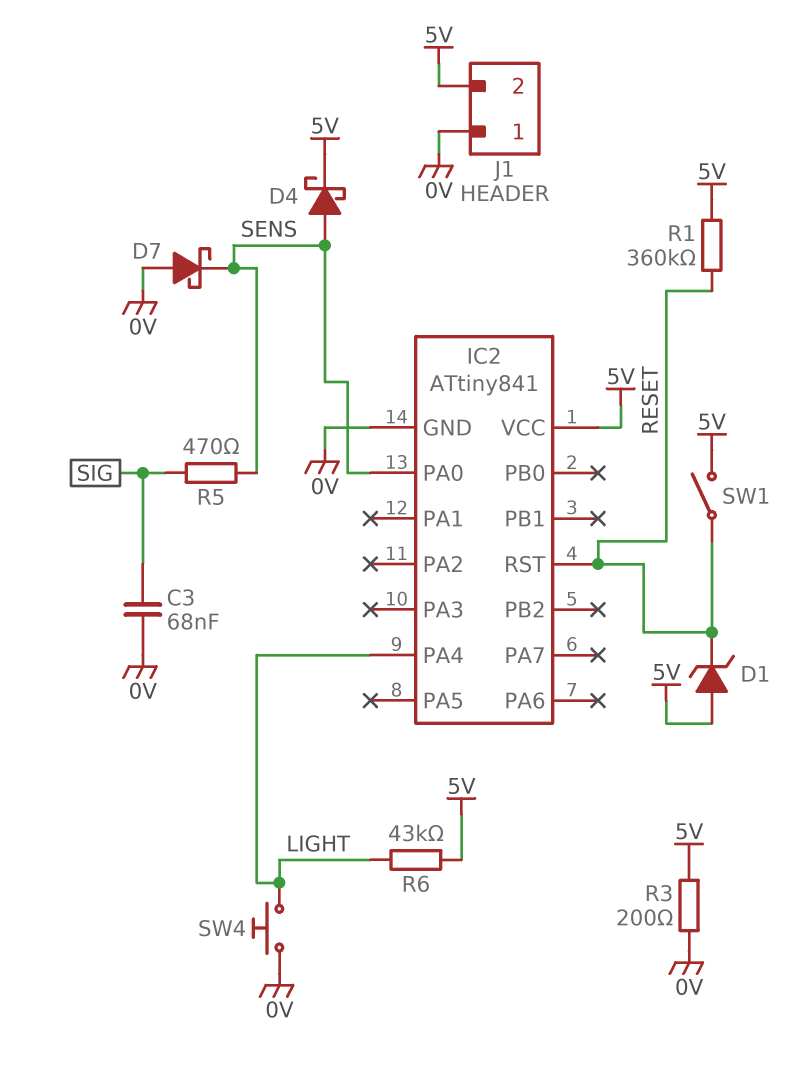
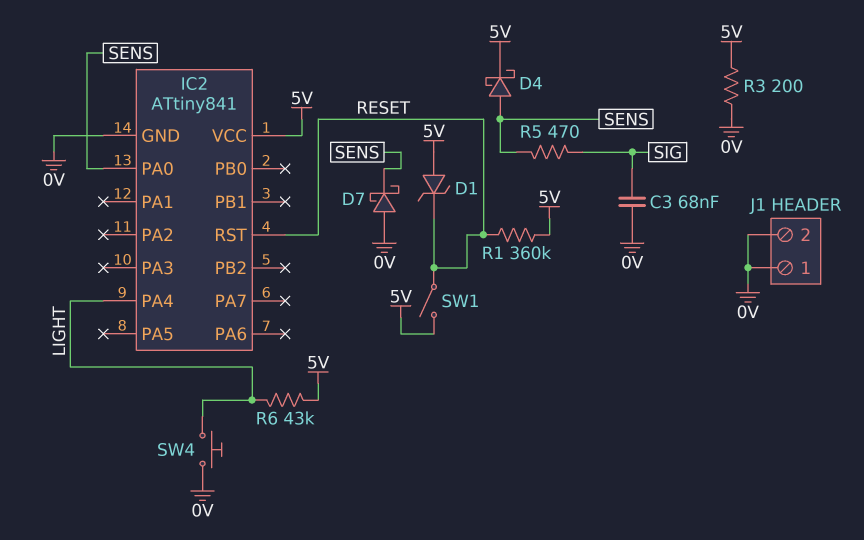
J1 pin 2: 5V -> 0V

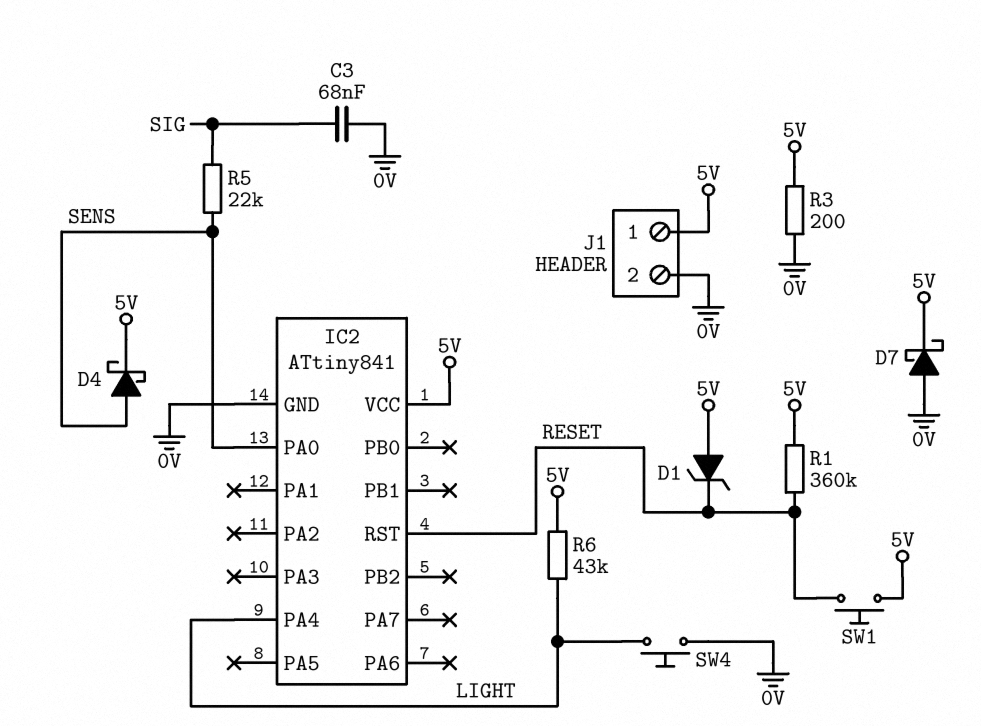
D7: schottky (A 0V, K SENS) -> schottky (A 0V, K 5V)
J1 pin 1: 0V -> 5V
R5: 470 (SENS, SIG) -> 22k (SENS, SIG)
SW1: switch (5V, RESET) -> button (5V, RESET)

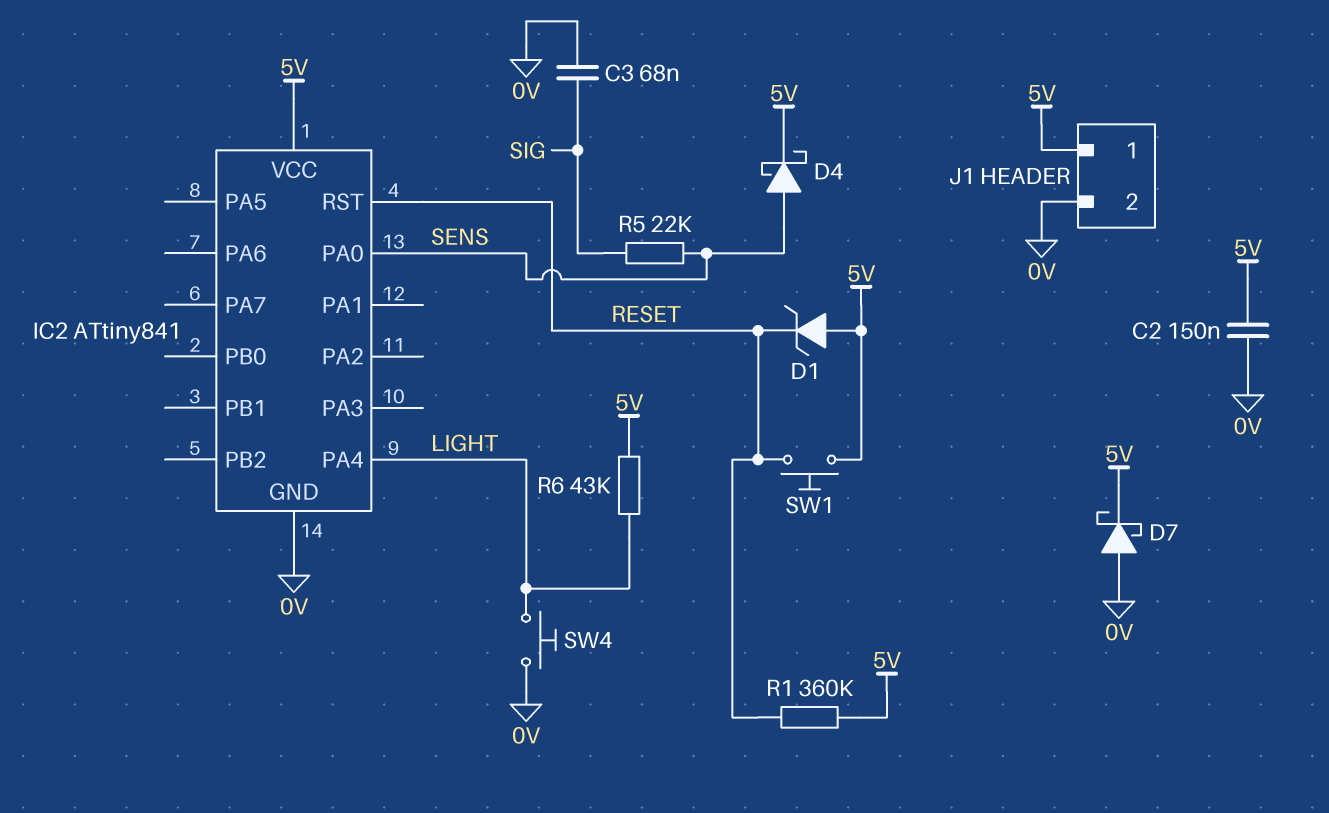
C2: none -> 150nF (0V, 5V)
R3: 200 (0V, 5V) -> none

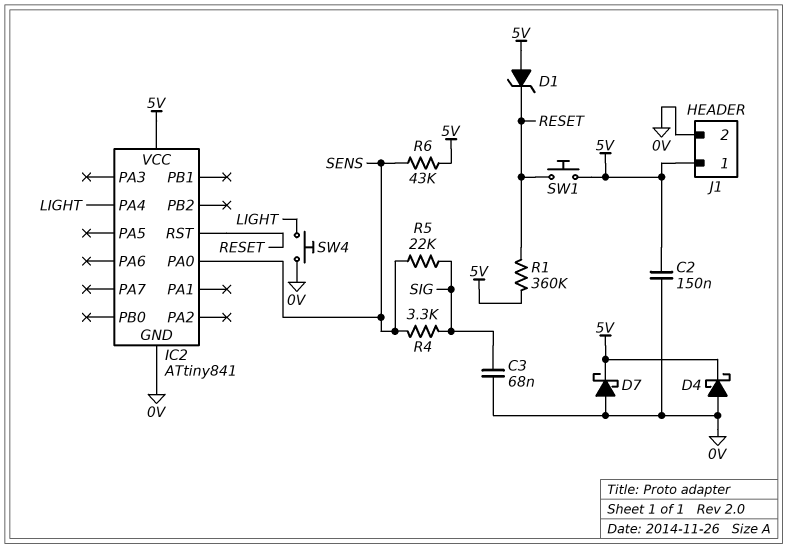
D4: schottky (A SENS, K 5V) -> schottky (A 0V, K 5V)
R4: none -> 3.3k (SENS, SIG)
R6: 43k (5V, LIGHT) -> 43k (5V, SENS)

